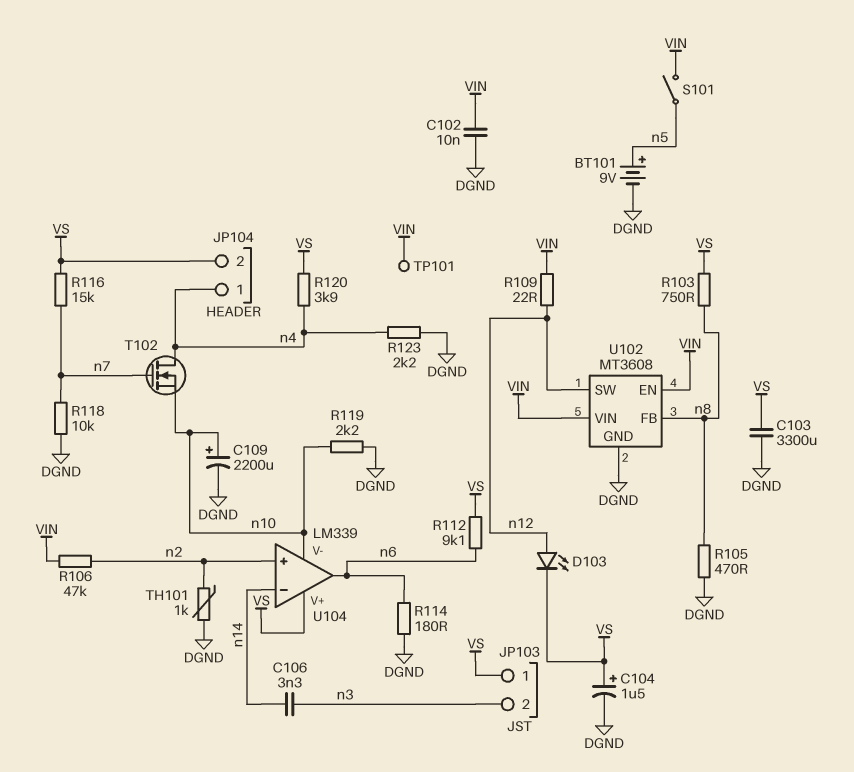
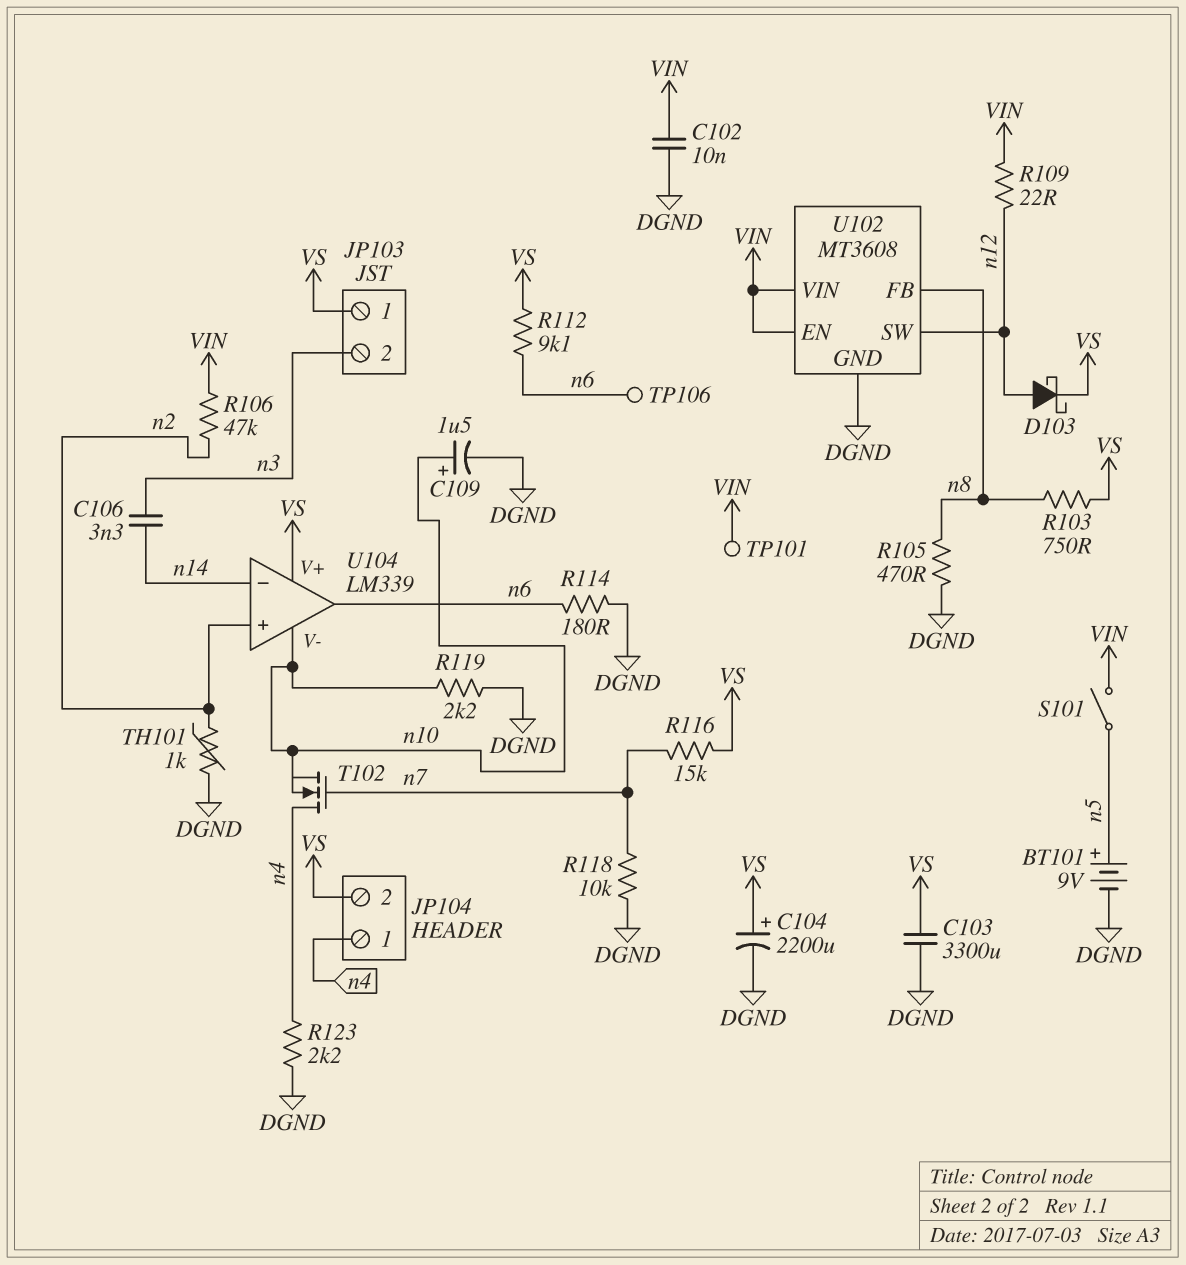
C104: 1.5uF (plus VS, minus DGND) -> 2200uF (plus VS, minus DGND)
C109: 2200uF (plus n10, minus DGND) -> 1.5uF (plus n10, minus DGND)
D103: LED (A n12, K VS) -> schottky (A n12, K VS)
R120: 3.9k (VS, n4) -> none
TP106: none -> test point (n6)

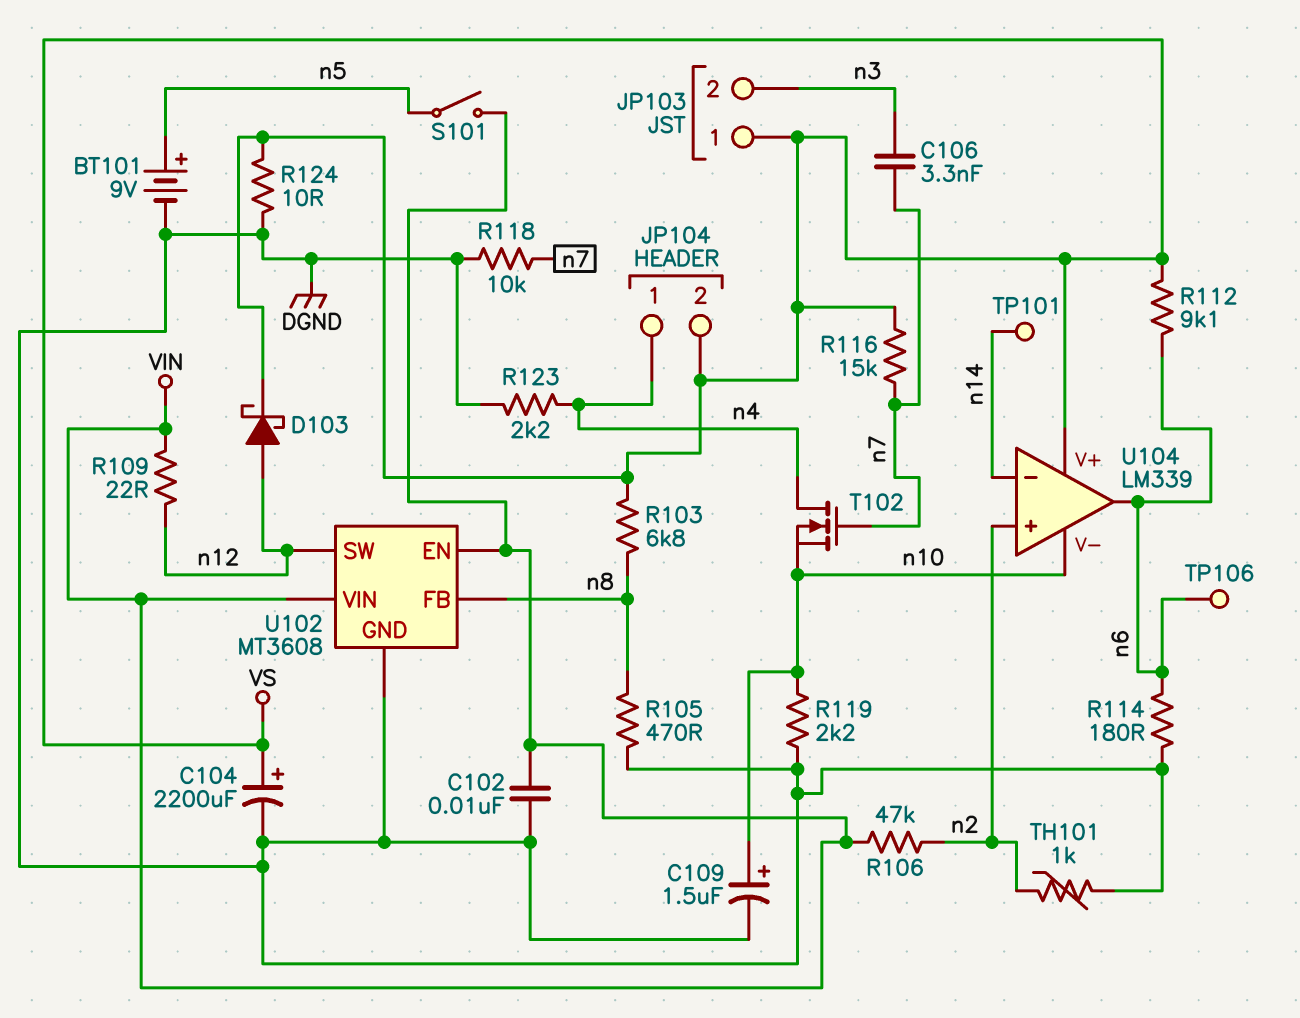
C103: 3300uF (DGND, VS) -> none
C106: 3.3nF (n3, n14) -> 3.3nF (n3, n7)
R103: 750 (VS, n8) -> 6.8k (VS, n8)
R124: none -> 10 (DGND, VS)
TP101: test point (VIN) -> test point (n14)

